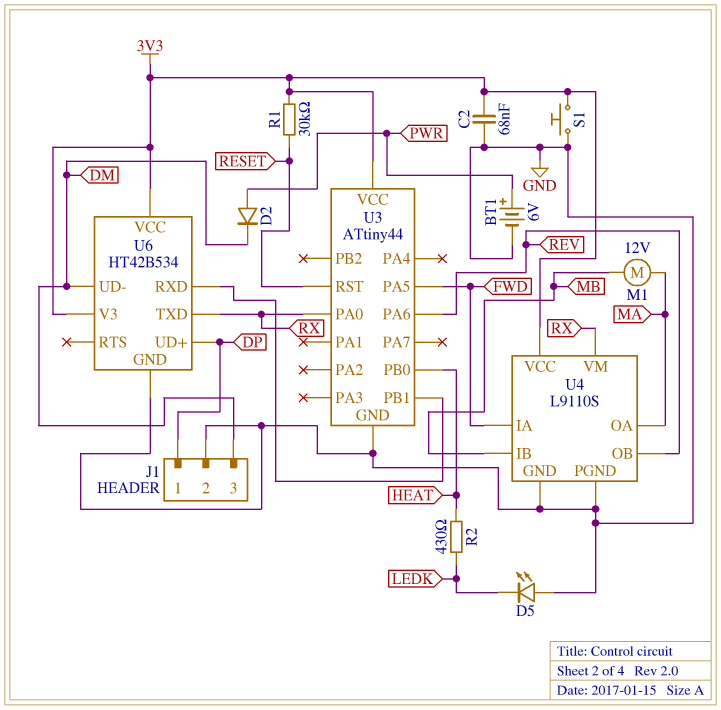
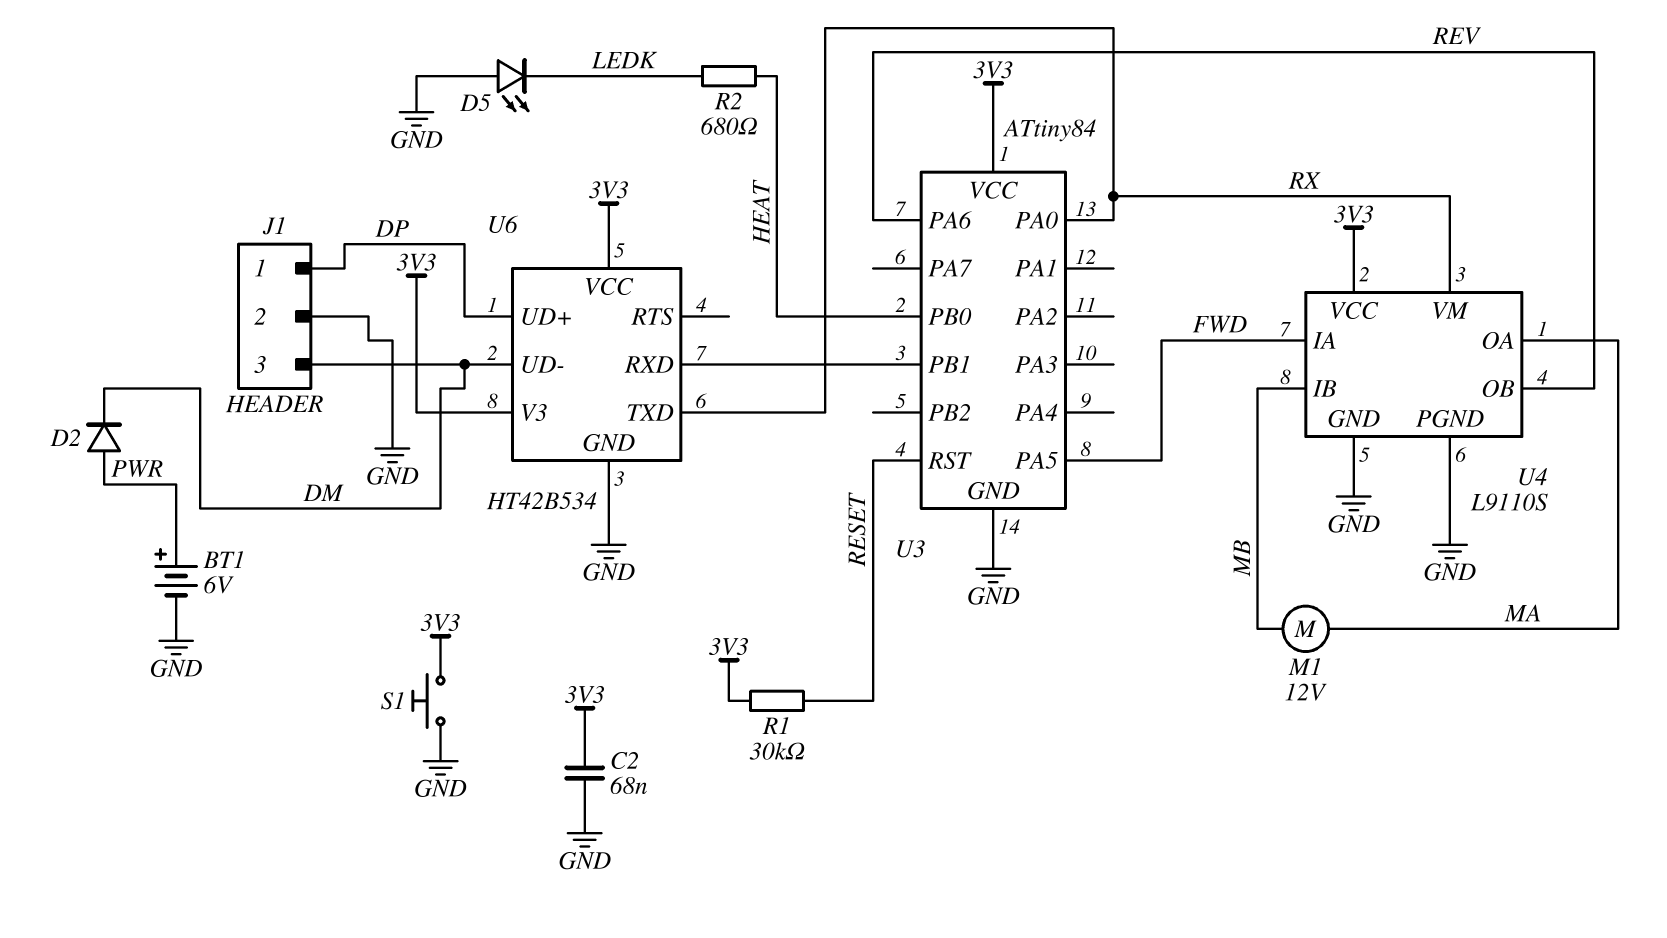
R2: 430 (HEAT, LEDK) -> 680 (HEAT, LEDK)
U3: ATtiny44 -> ATtiny84

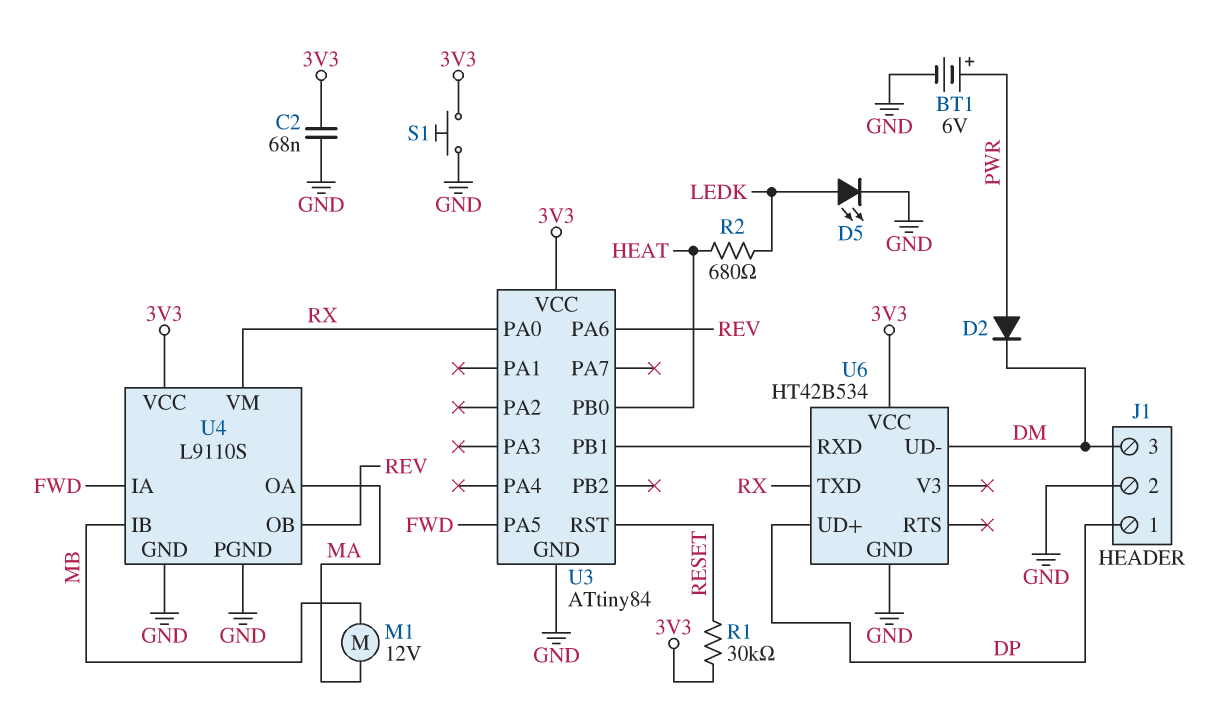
D5: LED (A GND, K LEDK) -> LED (A LEDK, K GND)
U6 pin V3: 3V3 -> none

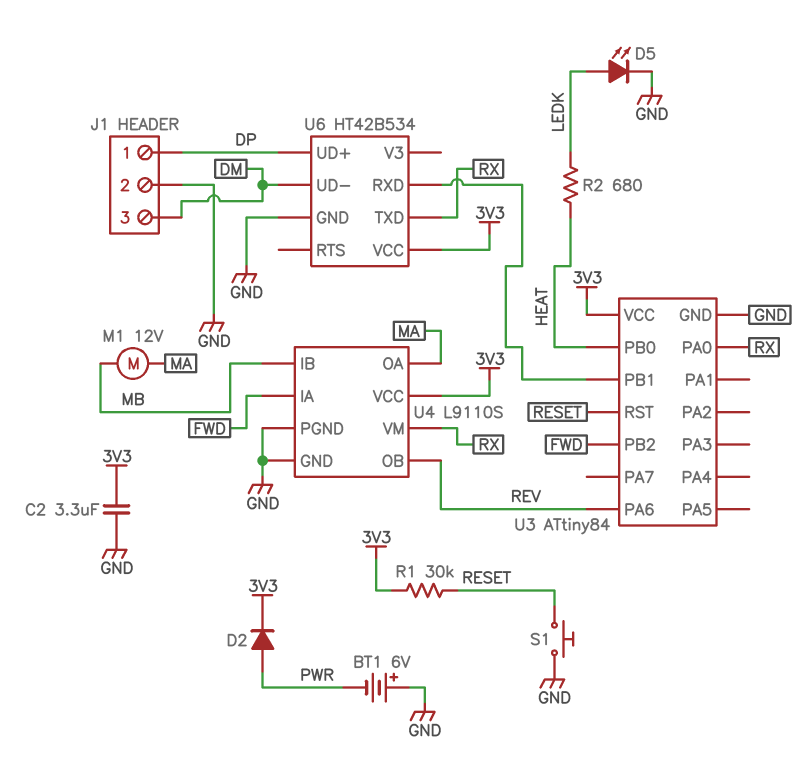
BT1: 6V (plus PWR, minus GND) -> 6V (plus GND, minus PWR)
C2: 68nF (3V3, GND) -> 3.3uF (3V3, GND)
D2: diode (A PWR, K DM) -> diode (A PWR, K 3V3)
S1: button (3V3, GND) -> button (GND, RESET)
U3 pin PA5: FWD -> none
U3 pin PB2: none -> FWD

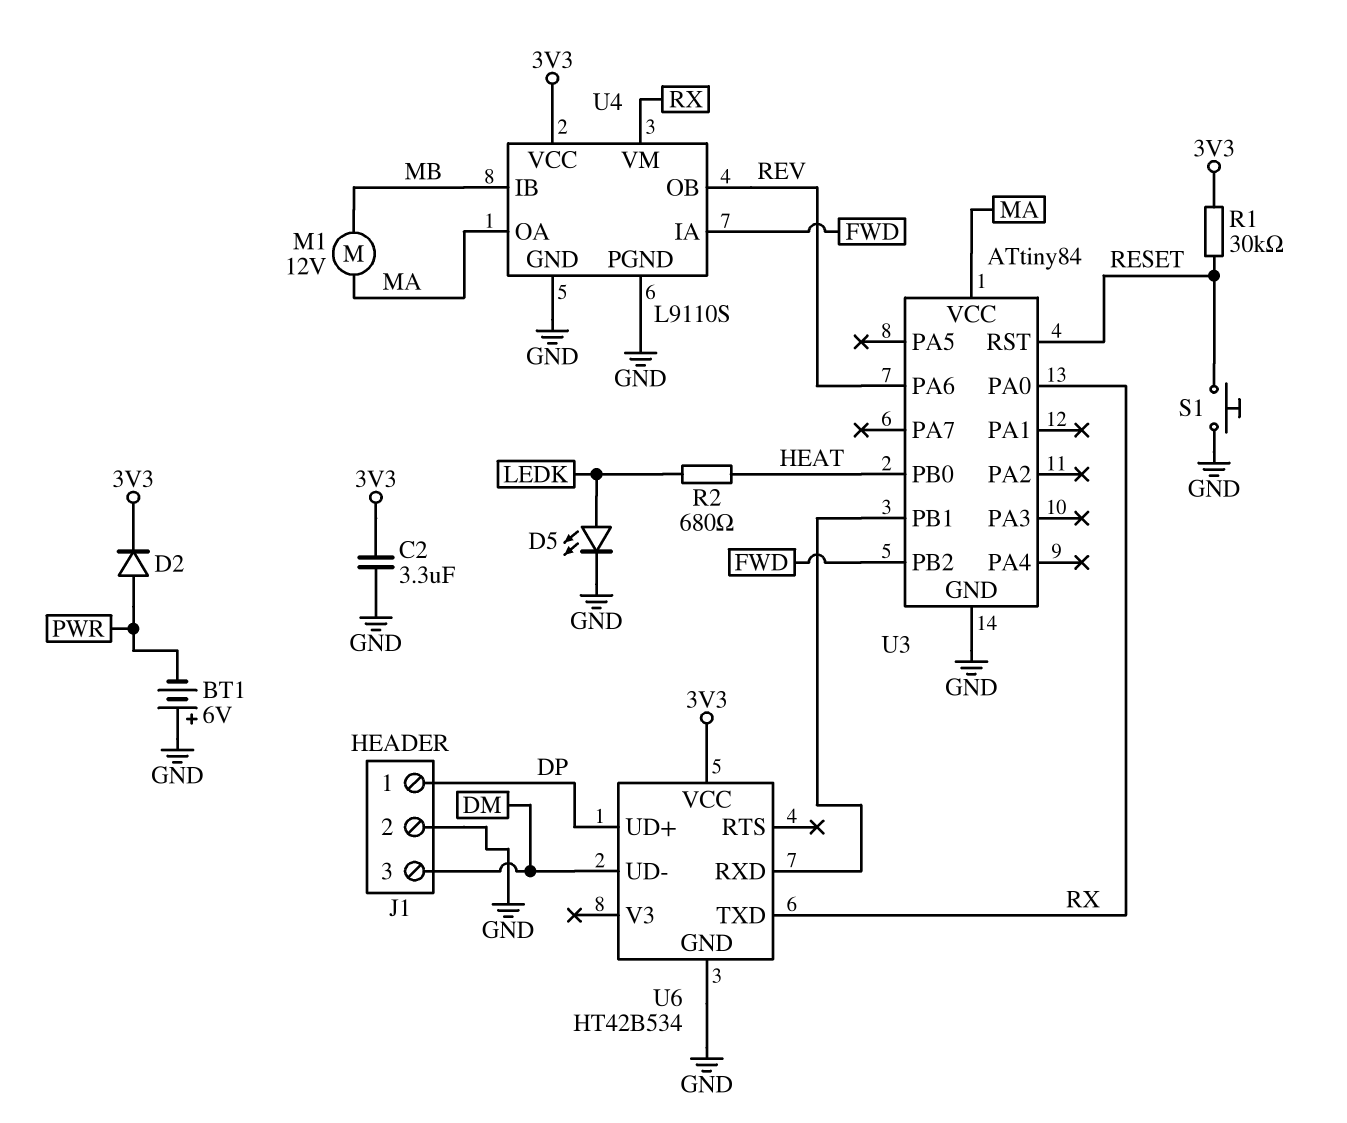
U3 pin VCC: 3V3 -> MA

